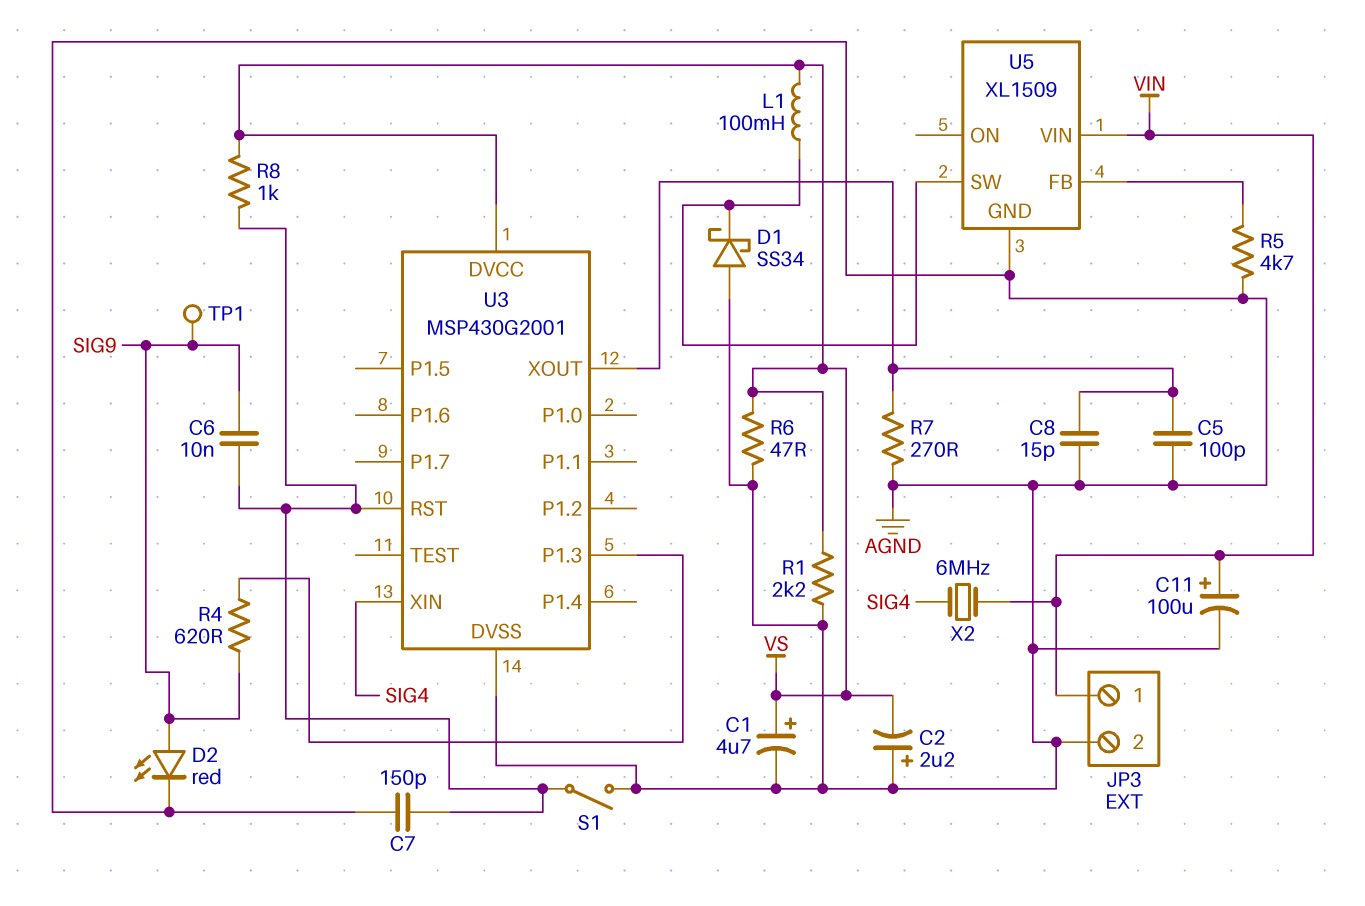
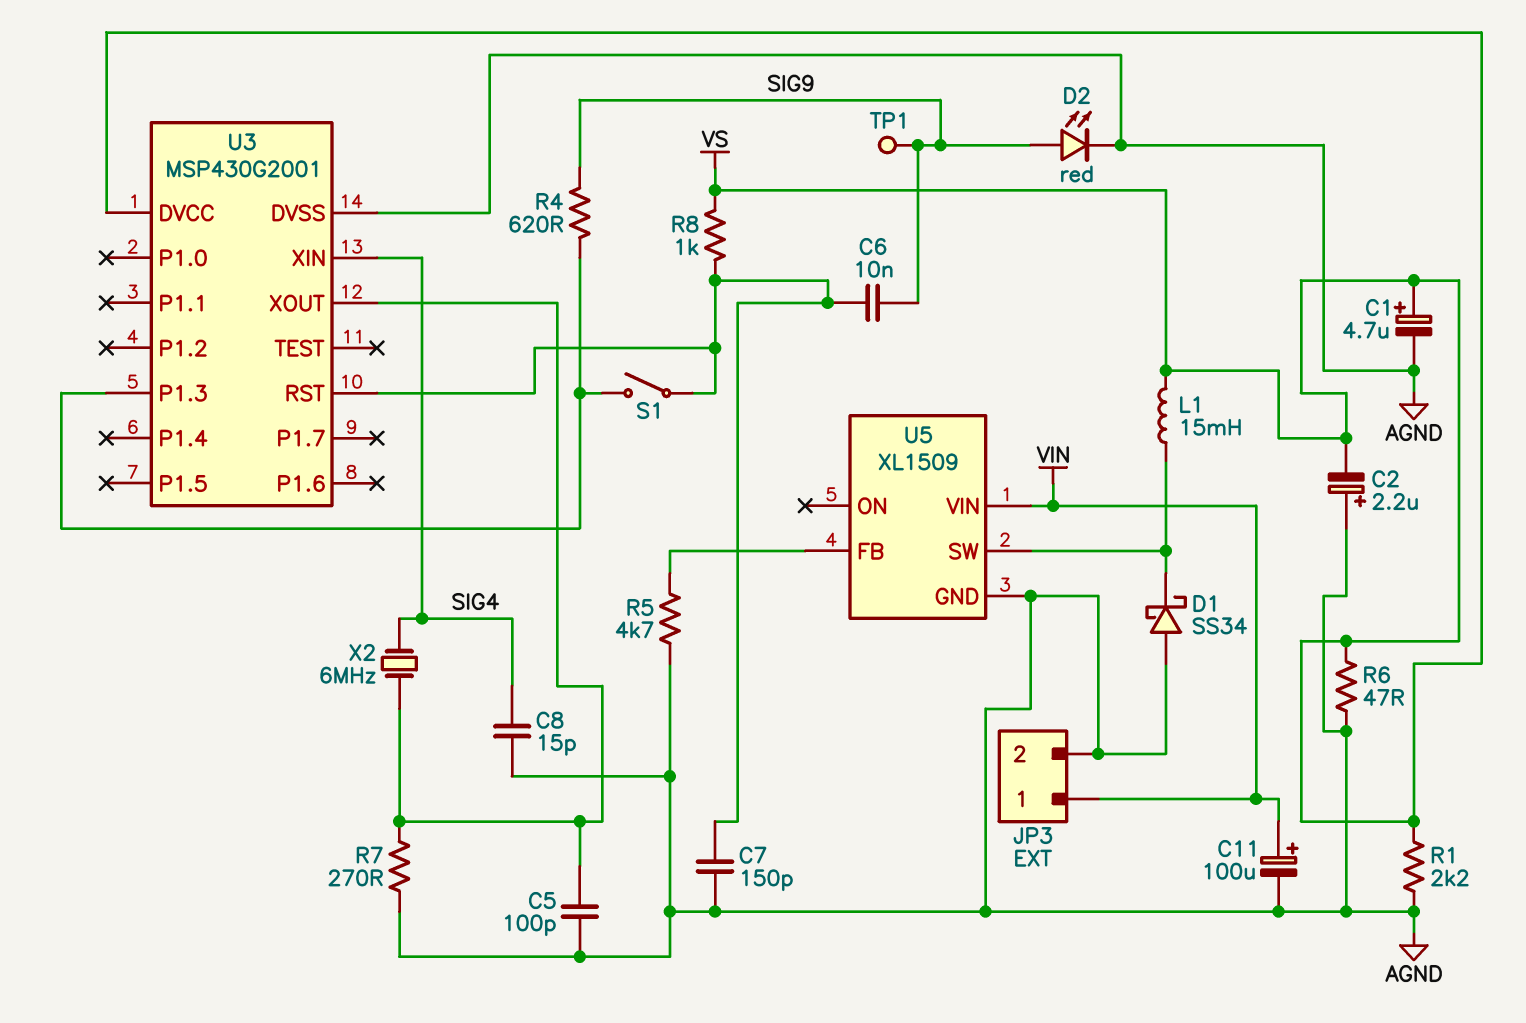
C8: 15pF (AGND, U3/XOUT) -> 15pF (AGND, SIG4)
L1: 100mH (U5/SW, VS) -> 15mH (U5/SW, VS)
S1: switch (AGND, U3/RST) -> switch (U3/P1.3, U3/RST)
X2: 6MHz (SIG4, VIN) -> 6MHz (SIG4, U3/XOUT)

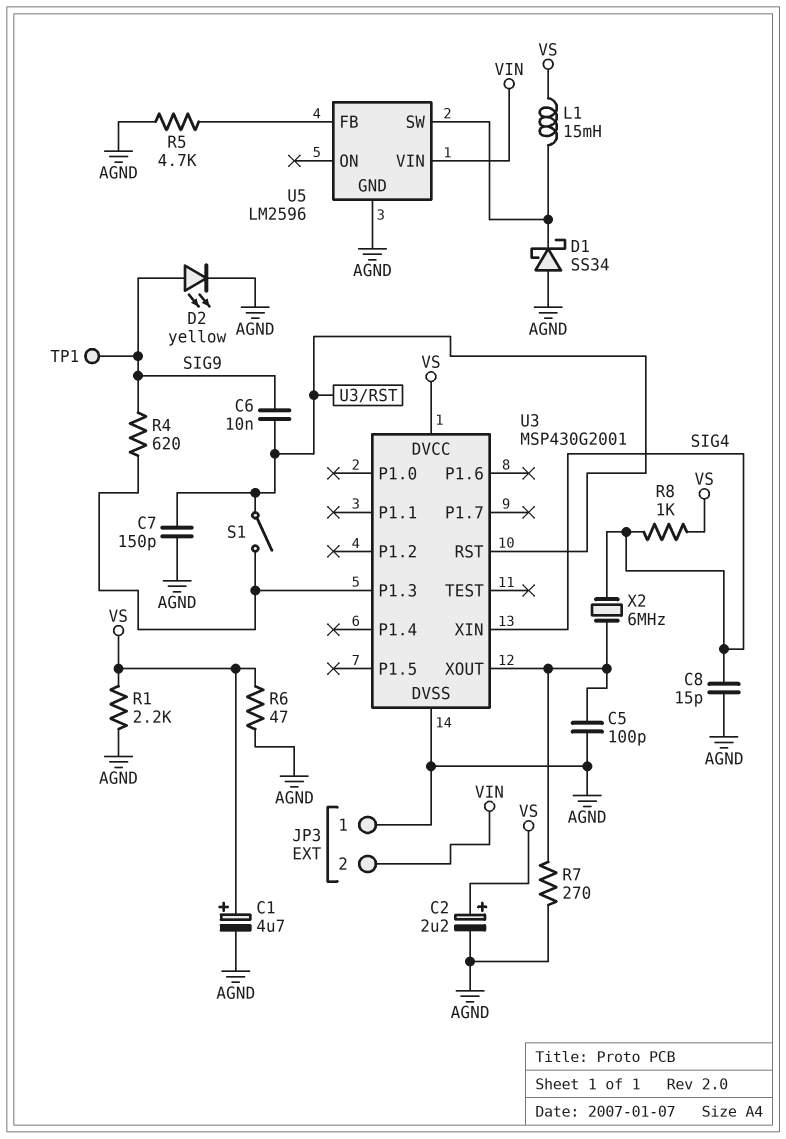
C2: 2.2uF (plus AGND, minus VS) -> 2.2uF (plus VS, minus AGND)
C11: 100uF (plus VIN, minus AGND) -> none
D2: LED red (A SIG9, K AGND) -> LED yellow (A SIG9, K AGND)
JP3 pin 1: VIN -> AGND
JP3 pin 2: AGND -> VIN
R8: 1k (U3/RST, VS) -> 1k (SIG4, VS)
U5: XL1509 -> LM2596

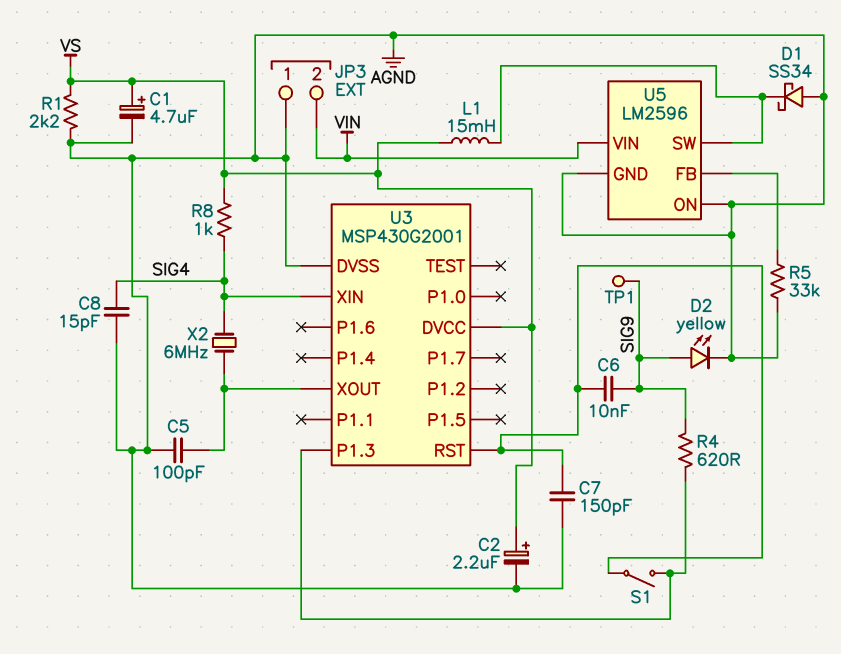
R5: 4.7k (AGND, U5/FB) -> 33k (AGND, U5/FB)
R6: 47 (AGND, VS) -> none
R7: 270 (AGND, U3/XOUT) -> none
U5 pin ON: none -> AGND

